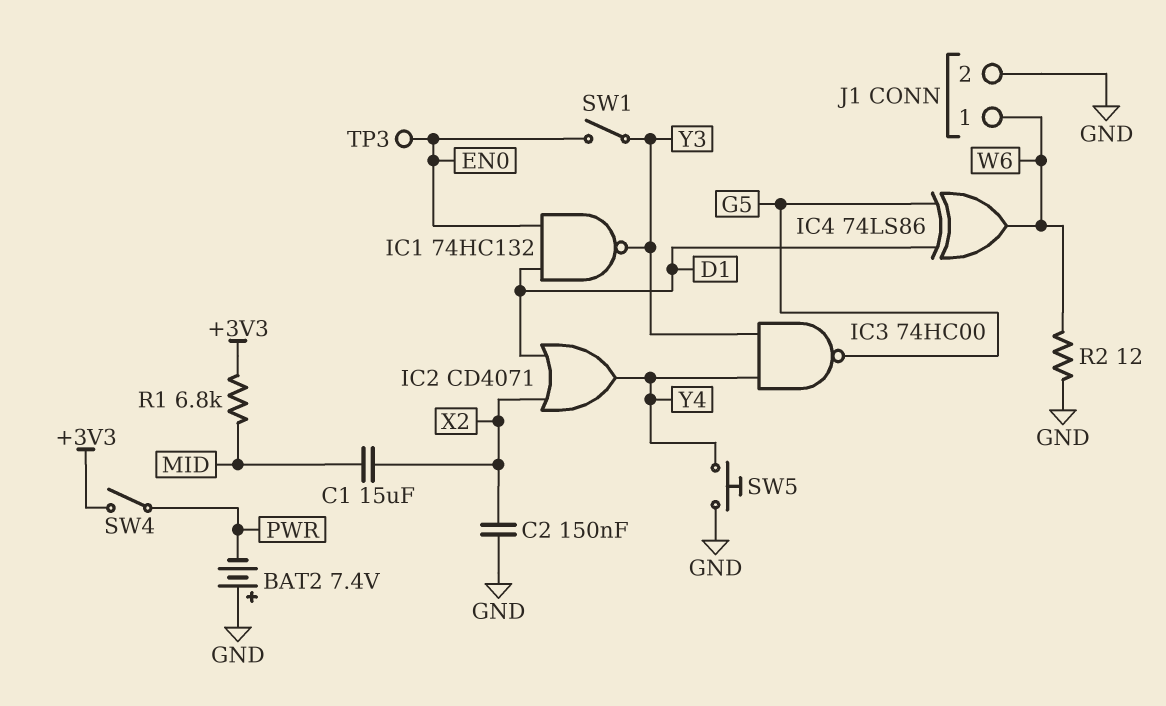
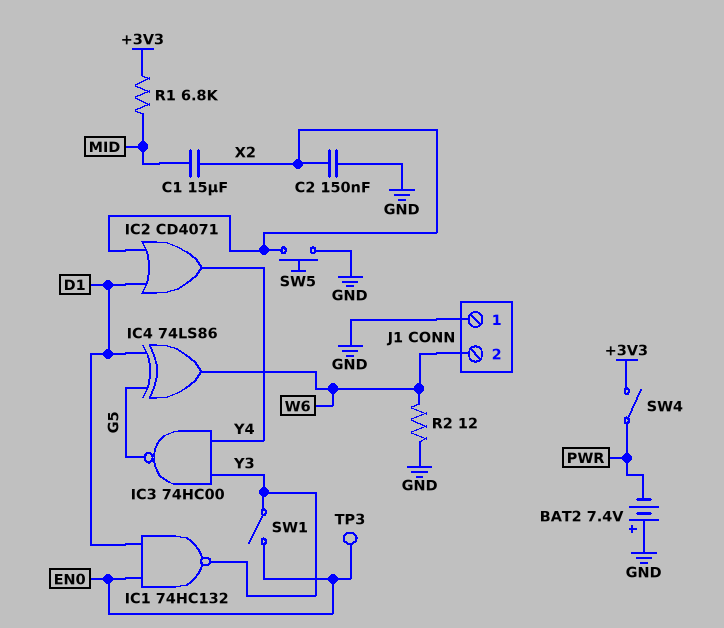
J1 pin 1: W6 -> GND
J1 pin 2: GND -> W6
SW5: button (GND, Y4) -> button (GND, X2)

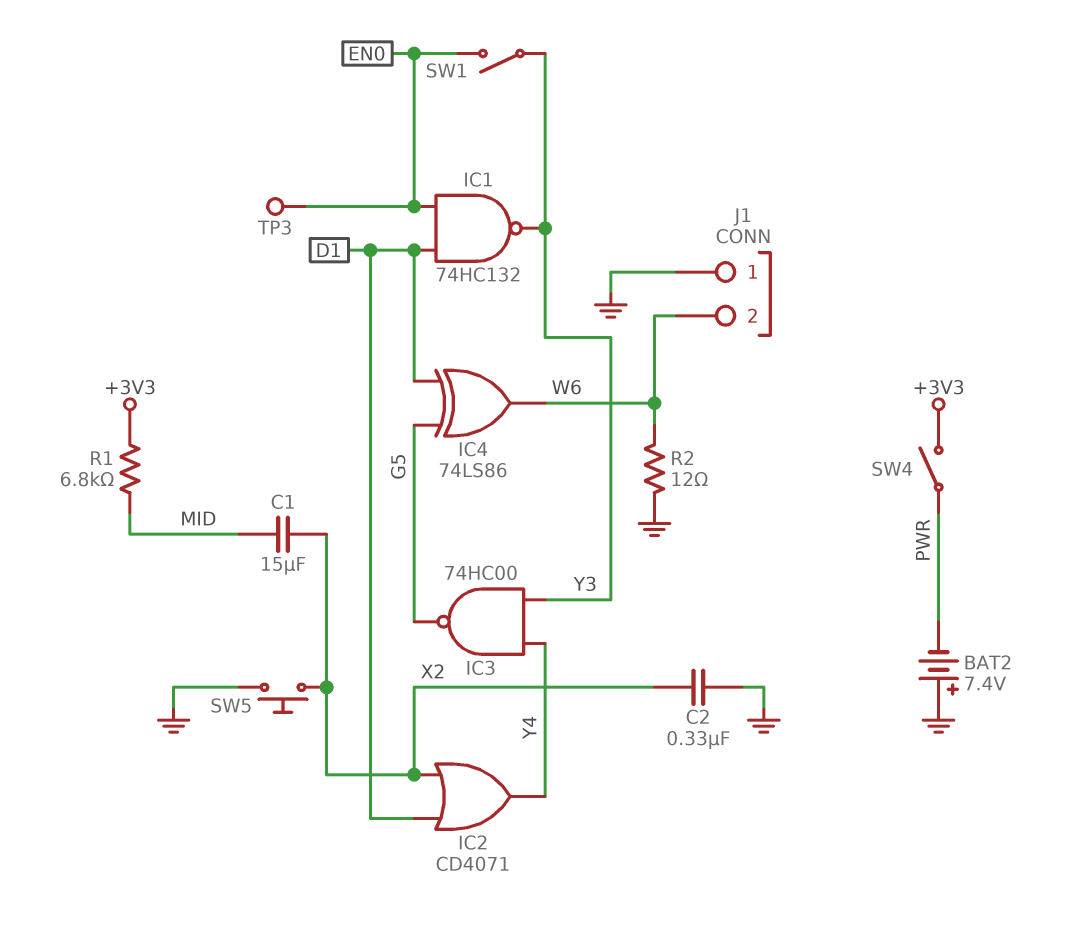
C2: 150nF (GND, X2) -> 330nF (GND, X2)

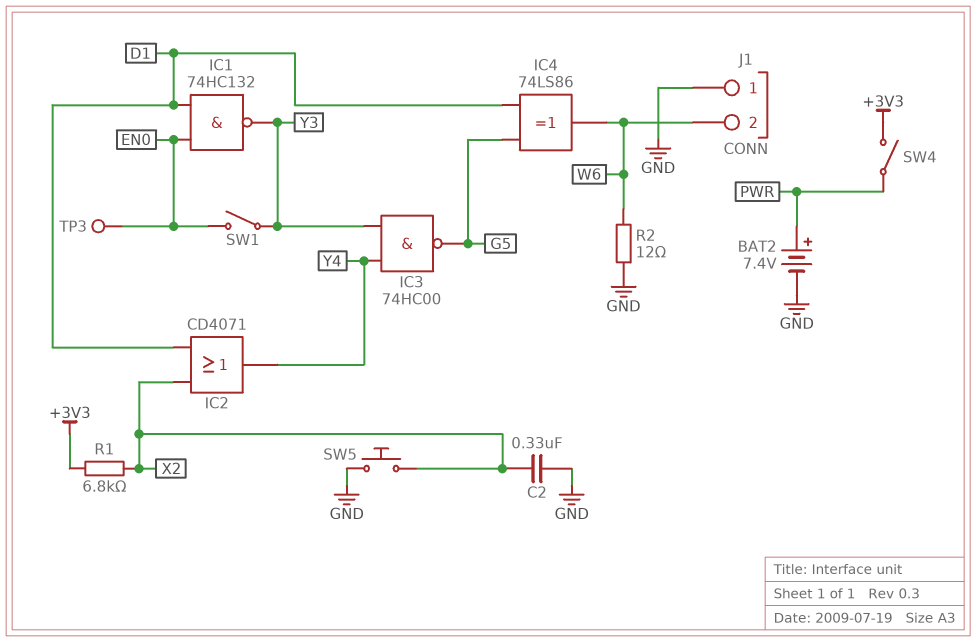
BAT2: 7.4V (plus GND, minus PWR) -> 7.4V (plus PWR, minus GND)
C1: 15uF (MID, X2) -> none
R1: 6.8k (+3V3, MID) -> 6.8k (+3V3, X2)

